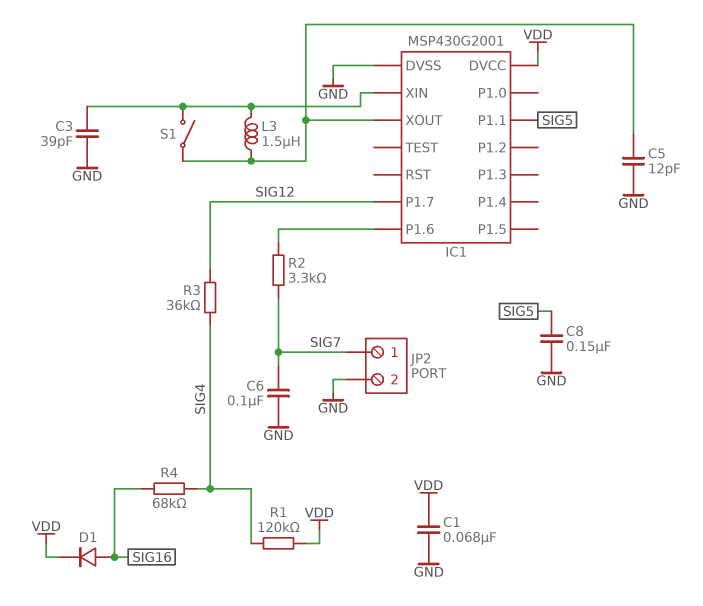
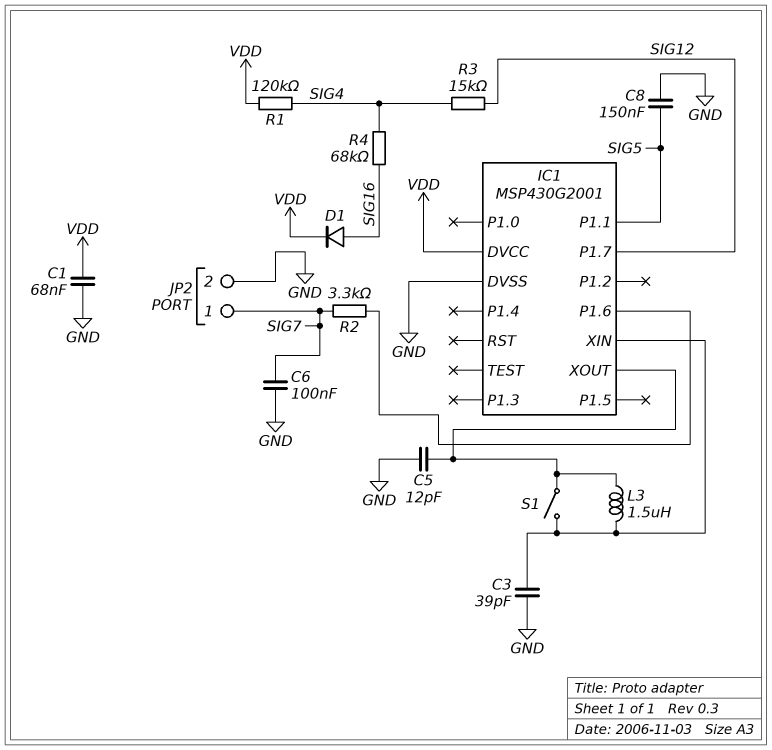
R3: 36k (SIG4, SIG12) -> 15k (SIG4, SIG12)

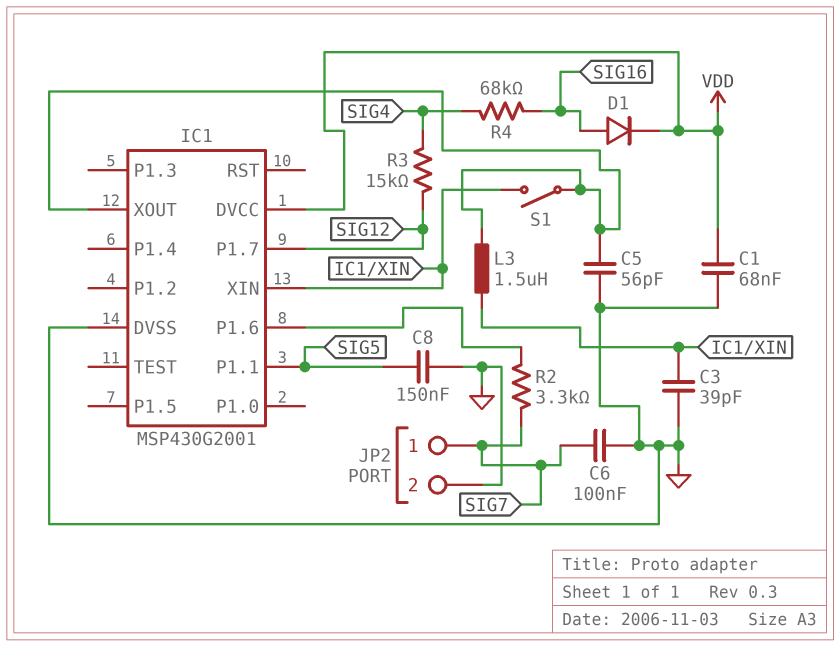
C5: 12pF (GND, IC1/XOUT) -> 56pF (GND, IC1/XOUT)
R1: 120k (SIG4, VDD) -> none

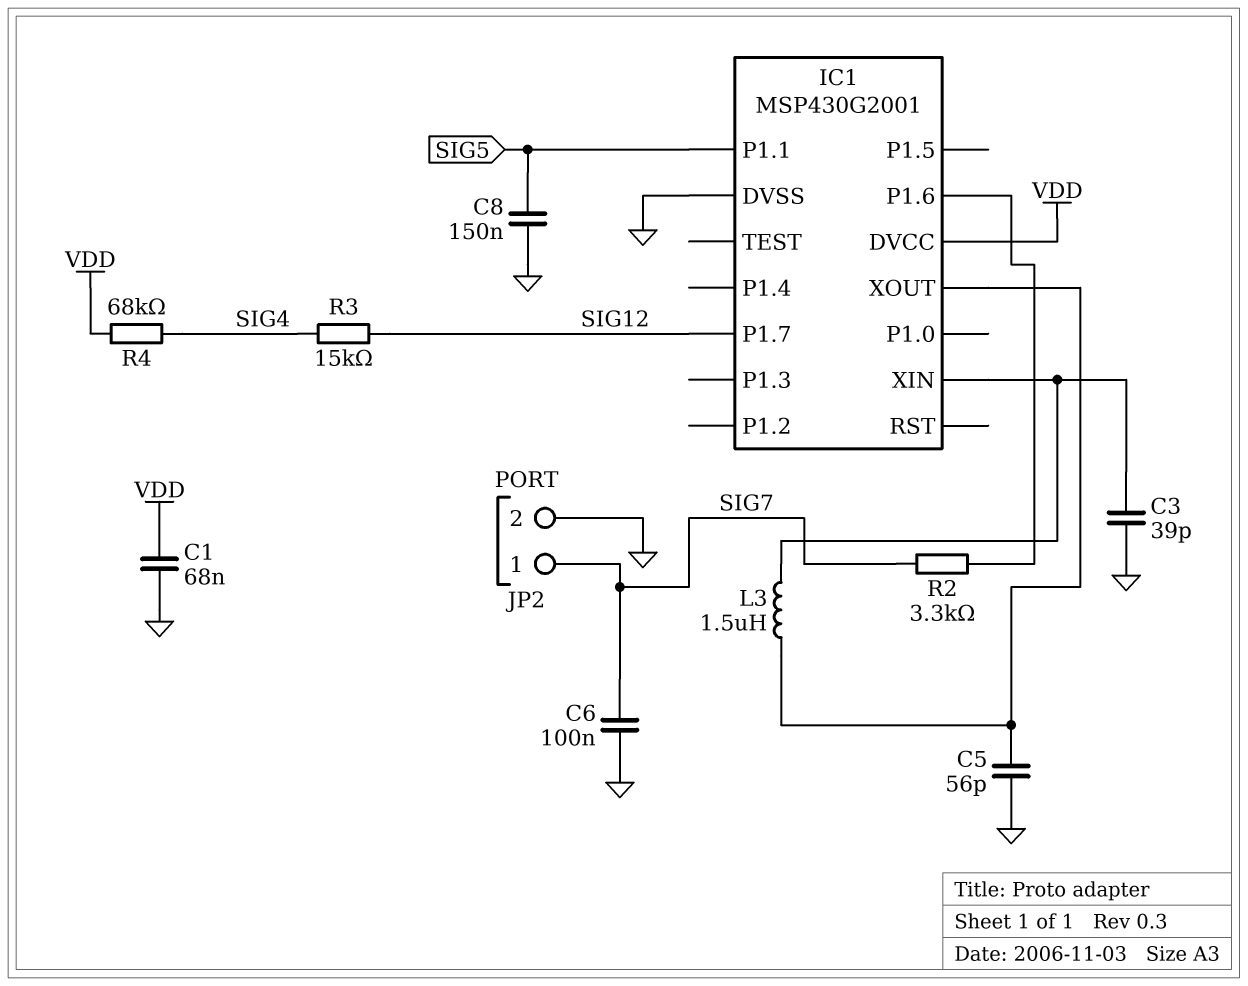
D1: diode (A SIG16, K VDD) -> none
R4: 68k (SIG4, SIG16) -> 68k (SIG4, VDD)
S1: switch (IC1/XIN, IC1/XOUT) -> none

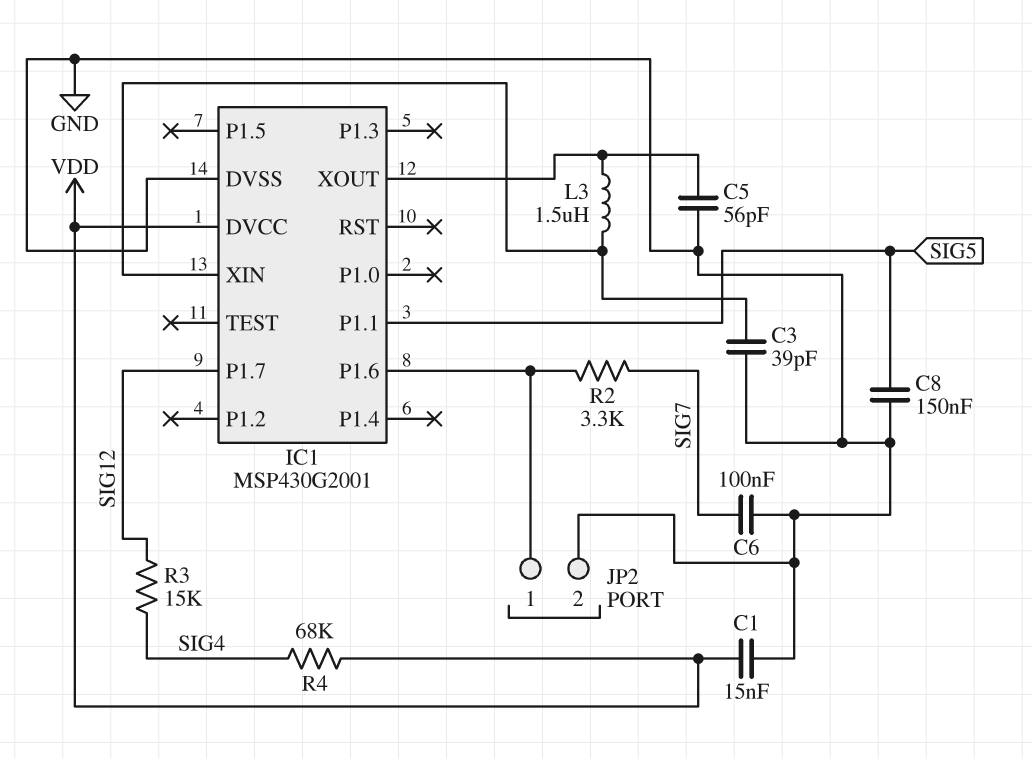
C1: 68nF (GND, VDD) -> 15nF (GND, VDD)
JP2 pin 1: SIG7 -> IC1/P1.6

